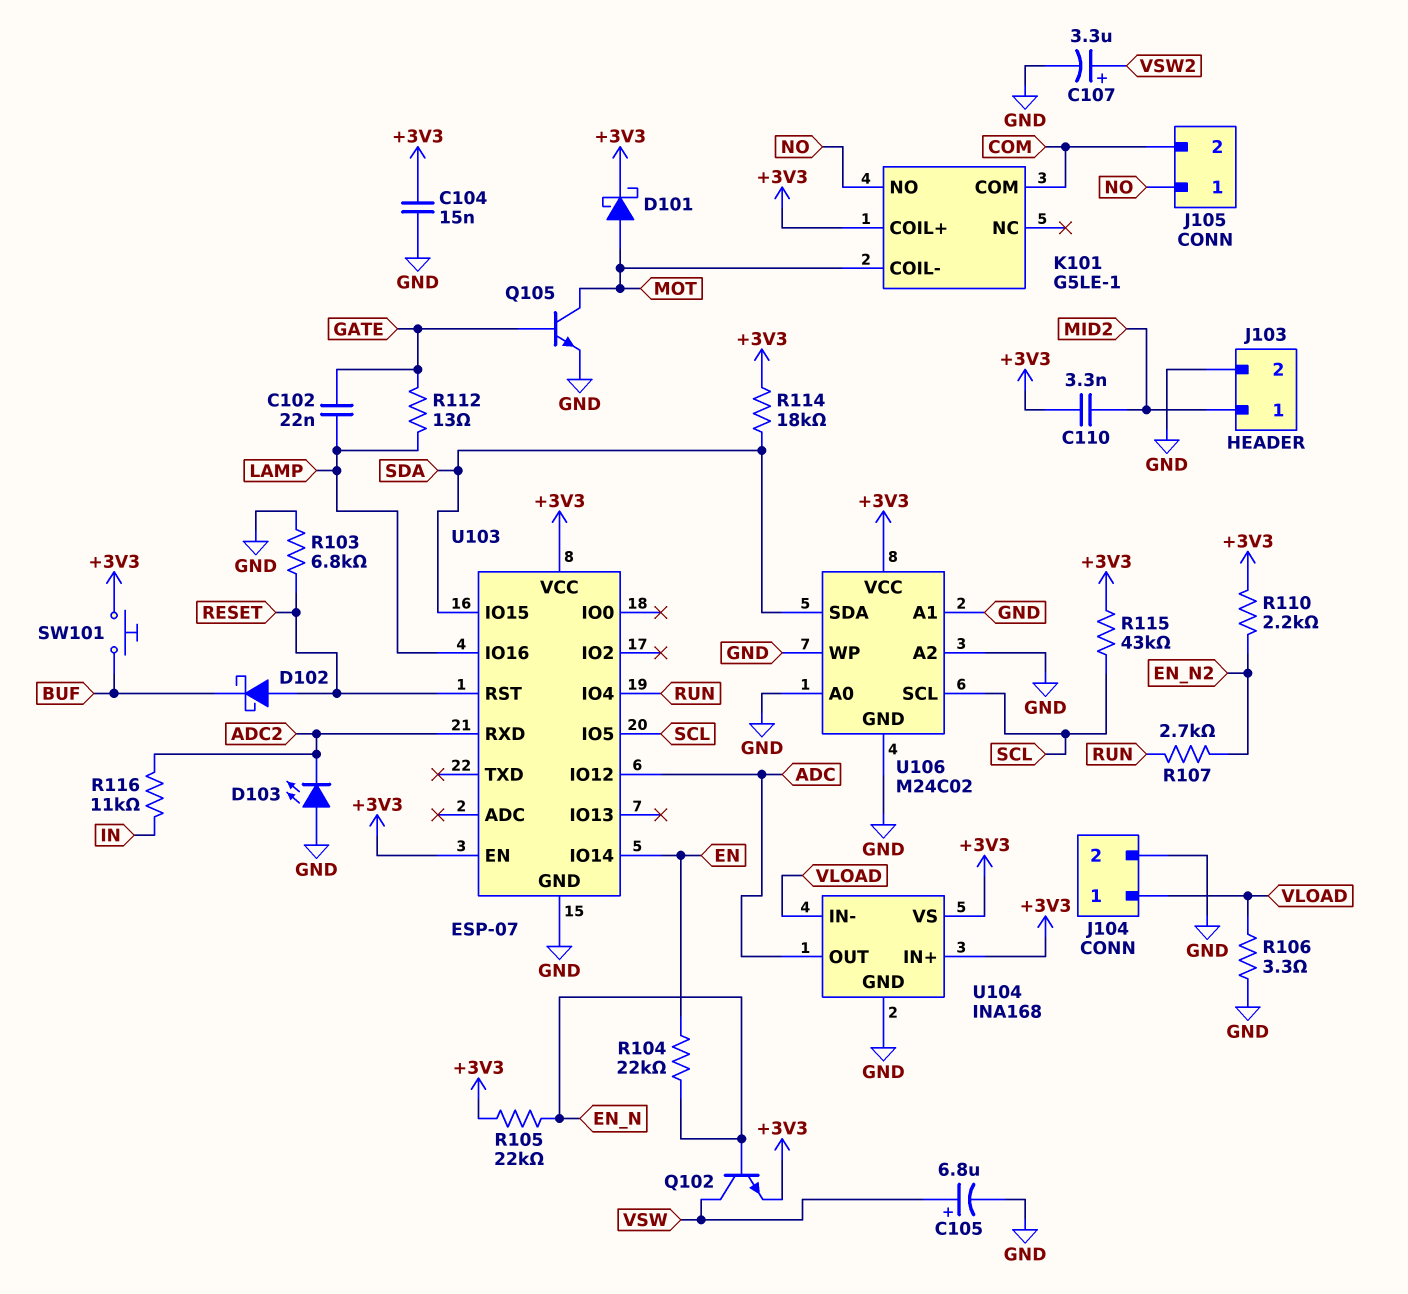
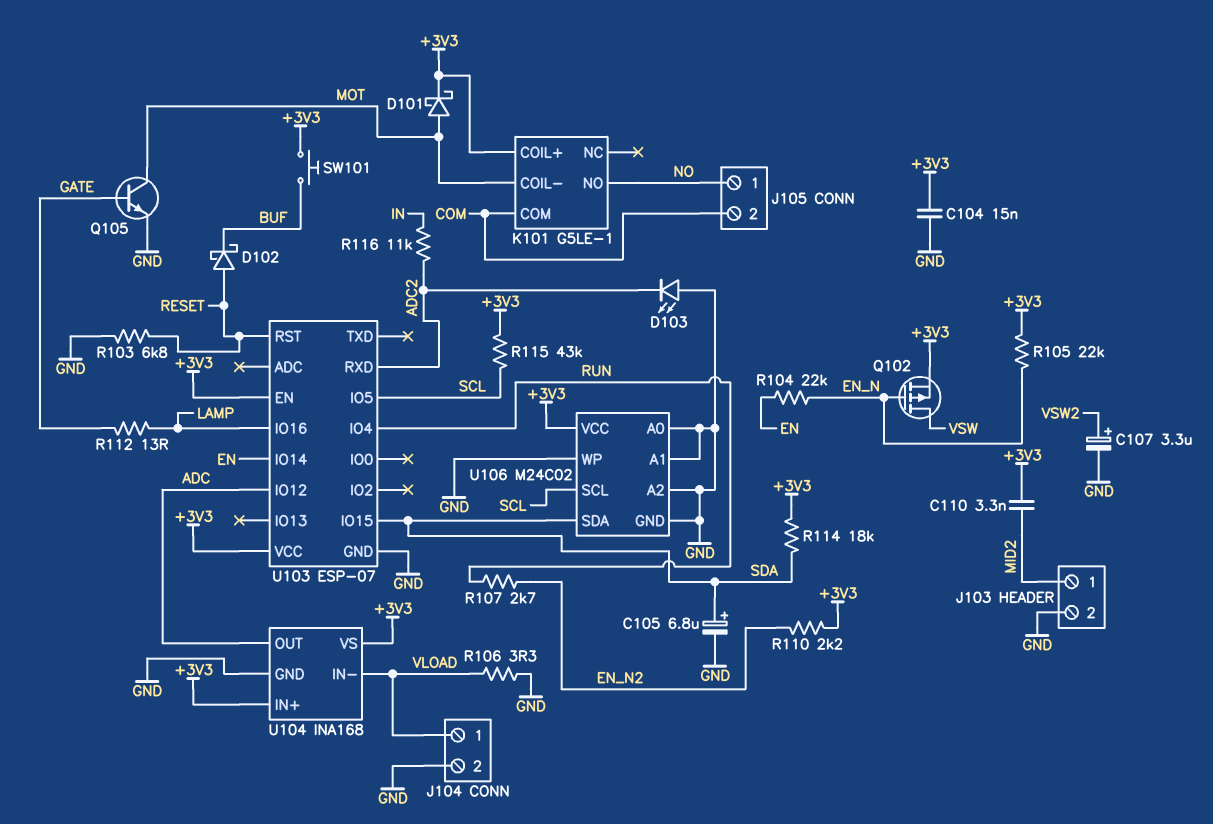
C102: 22nF (GATE, LAMP) -> none
C105: 6.8uF (plus VSW, minus GND) -> 6.8uF (plus SDA, minus GND)
Q102: NPN (B EN_N, C VSW, E +3V3) -> PMOS (G EN_N, D VSW, S +3V3)

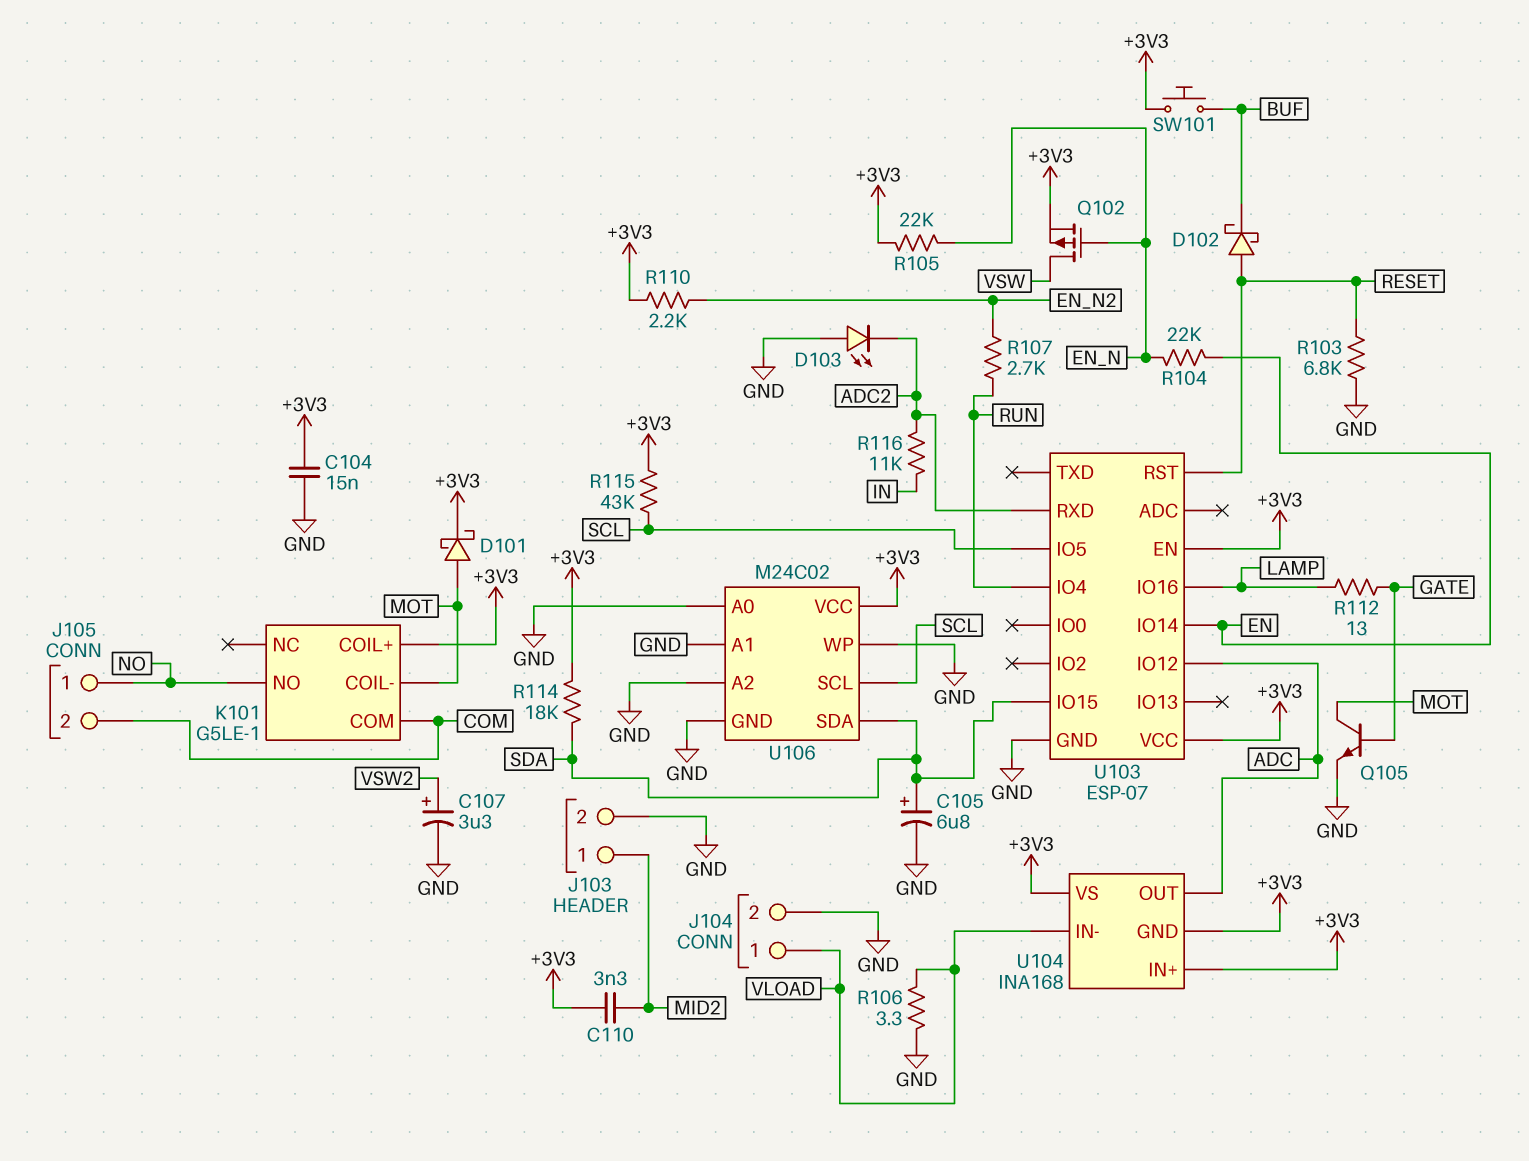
U104 pin GND: GND -> +3V3

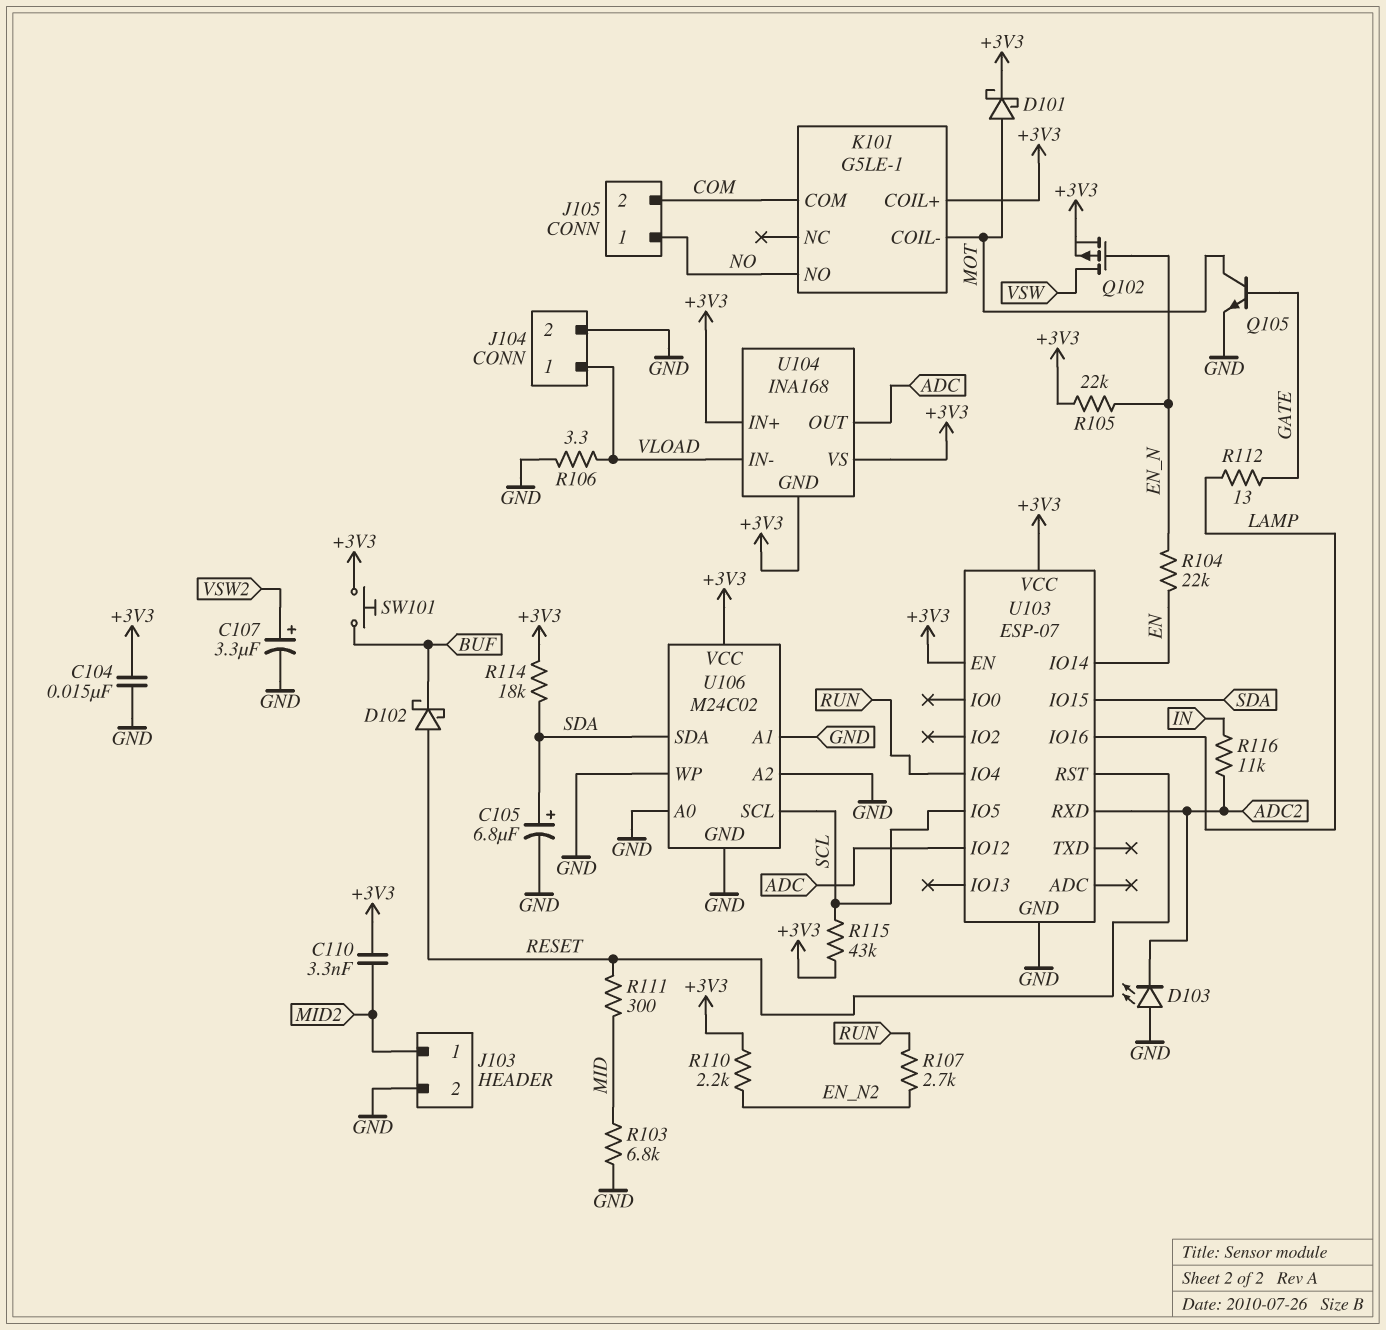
R103: 6.8k (GND, RESET) -> 6.8k (GND, MID)
R111: none -> 300 (MID, RESET)

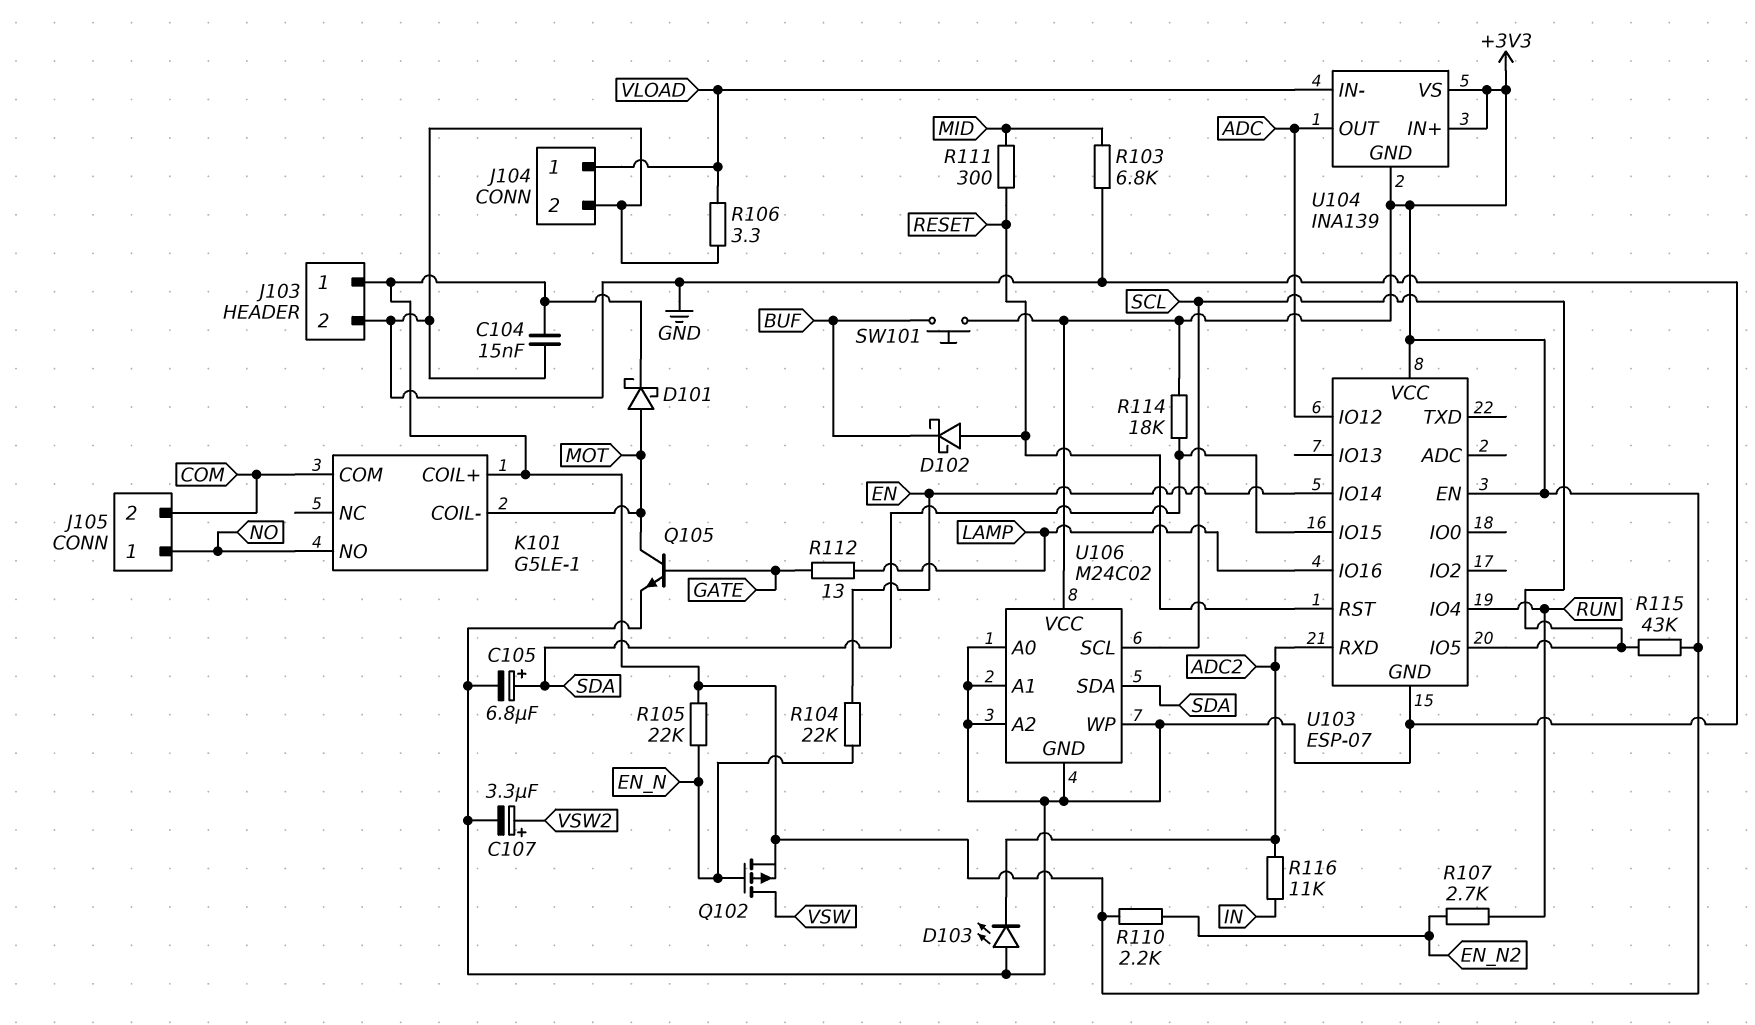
C110: 3.3nF (+3V3, MID2) -> none
J103 pin 1: MID2 -> +3V3
U104: INA168 -> INA139

